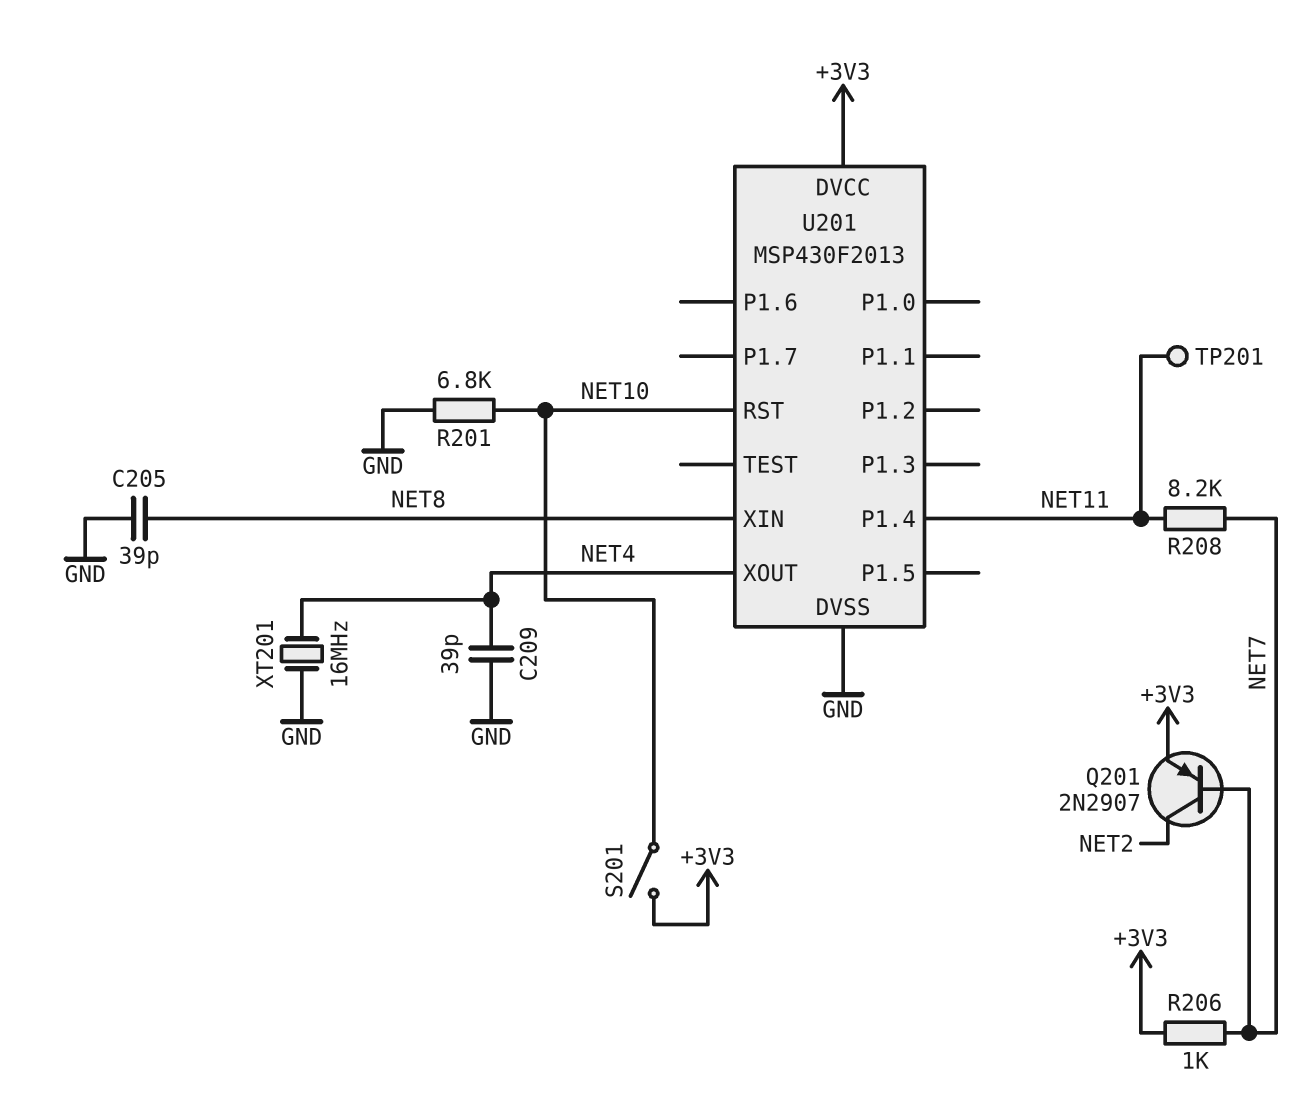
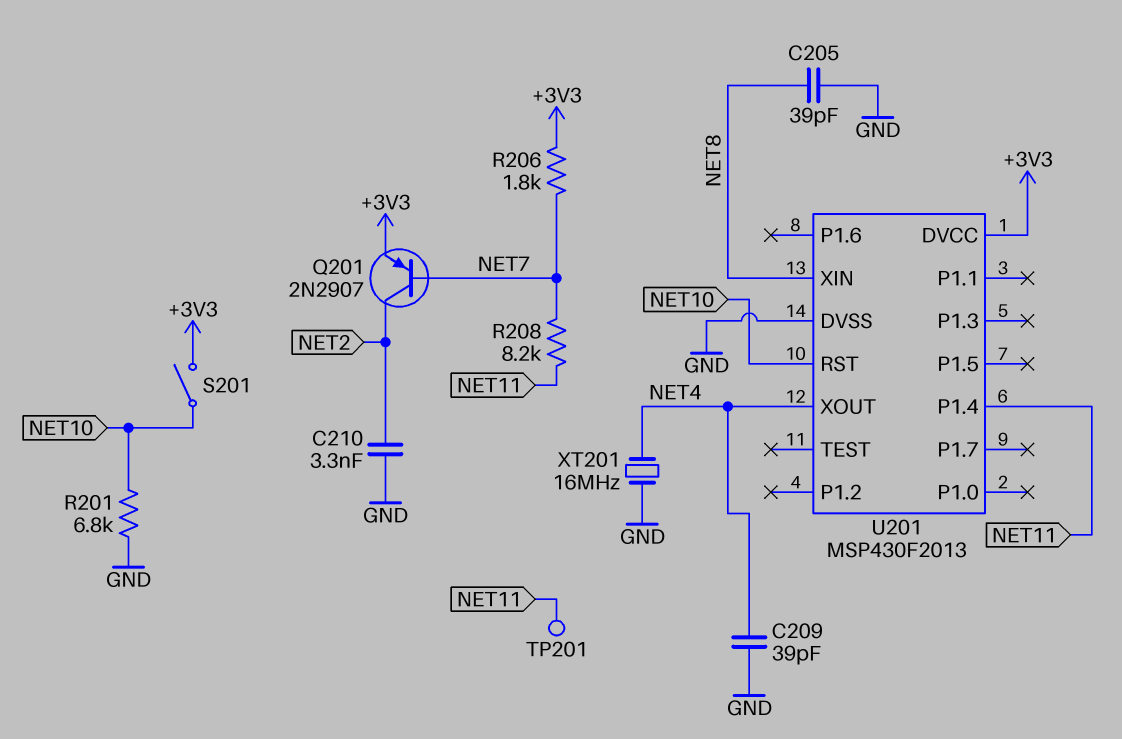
C210: none -> 3.3nF (GND, NET2)
R206: 1k (+3V3, NET7) -> 1.8k (+3V3, NET7)

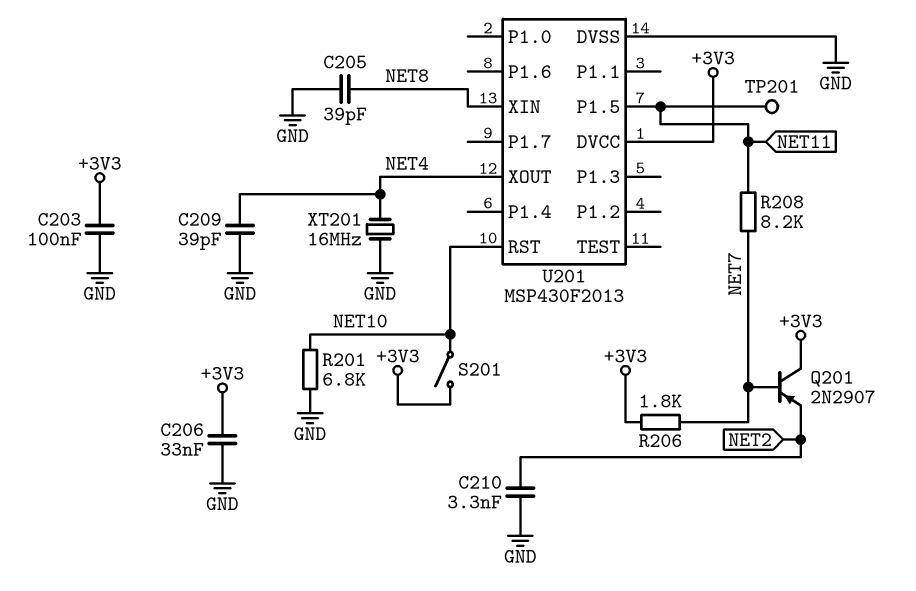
C203: none -> 100nF (+3V3, GND)
C206: none -> 33nF (+3V3, GND)
Q201: PNP 2N2907 (B NET7, C NET2, E +3V3) -> PNP 2N2907 (B NET7, C +3V3, E NET2)
U201 pin P1.4: NET11 -> none
U201 pin P1.5: none -> NET11

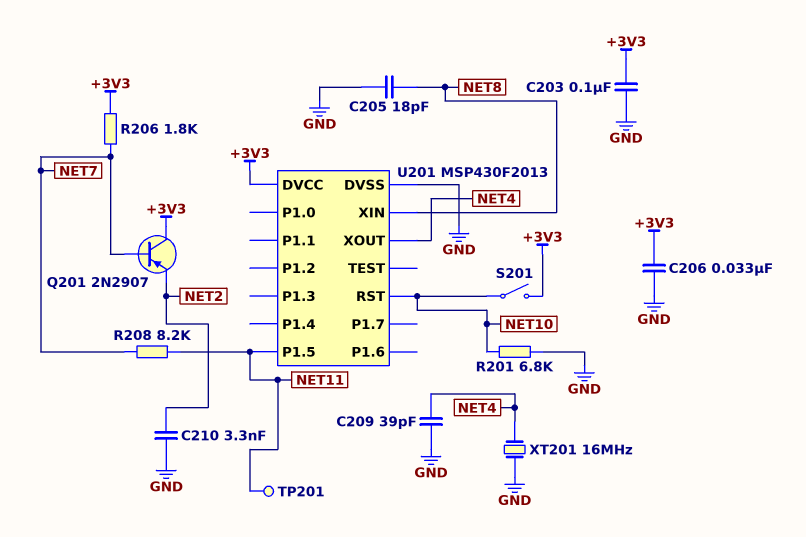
C205: 39pF (GND, NET8) -> 18pF (GND, NET8)

